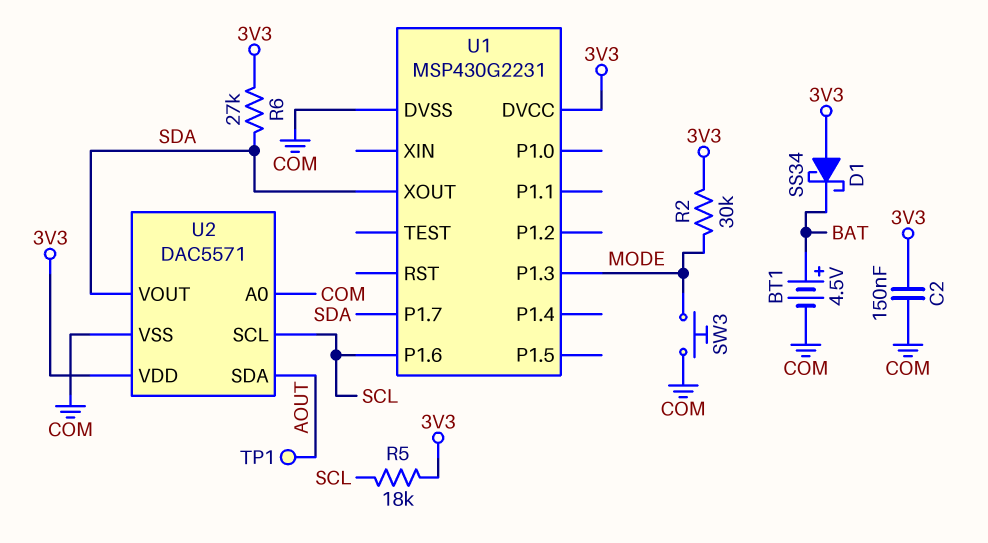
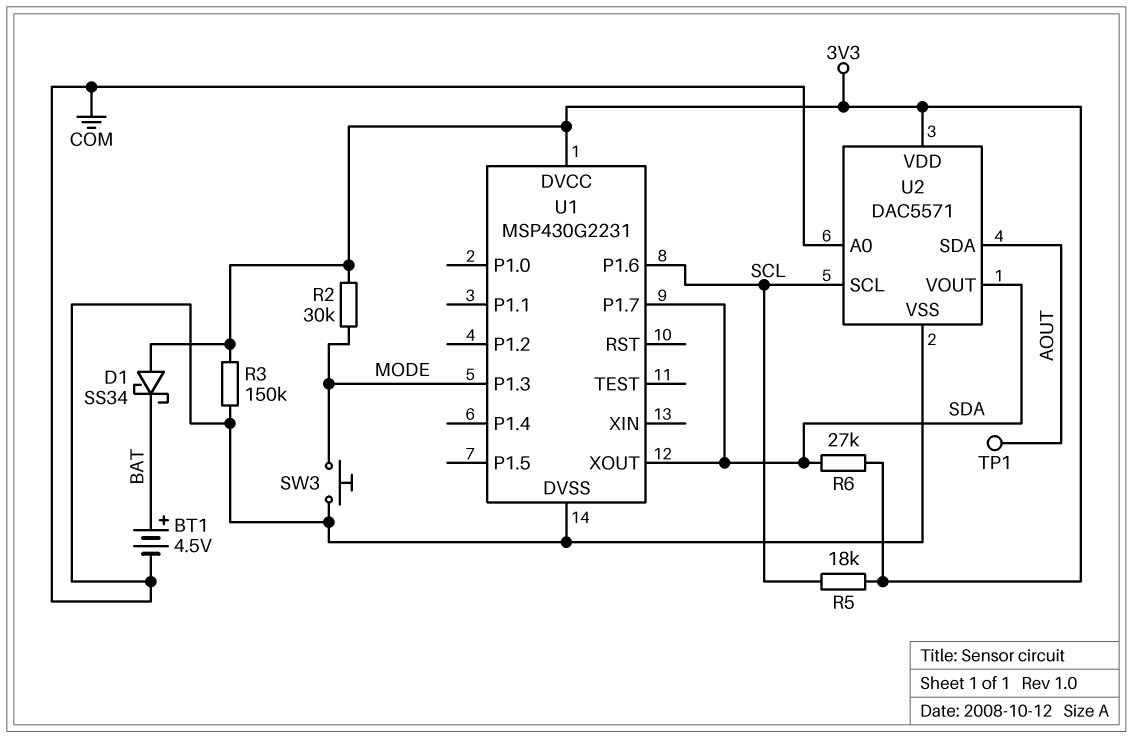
C2: 150nF (3V3, COM) -> none
R3: none -> 150k (3V3, COM)

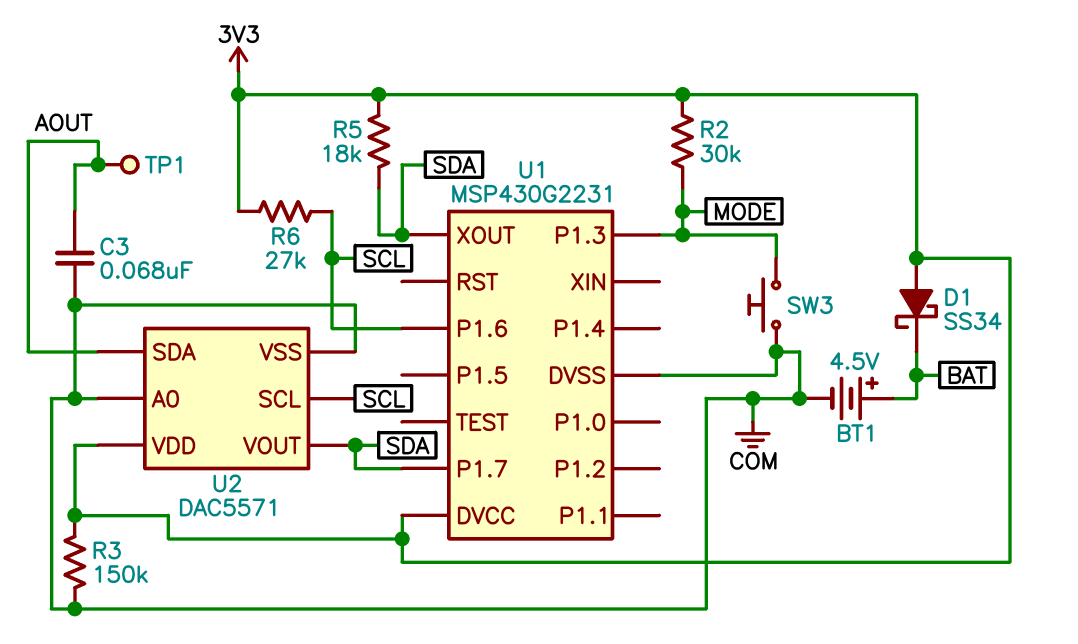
C3: none -> 68nF (AOUT, COM)
R5: 18k (3V3, SCL) -> 18k (3V3, SDA)
R6: 27k (3V3, SDA) -> 27k (3V3, SCL)

